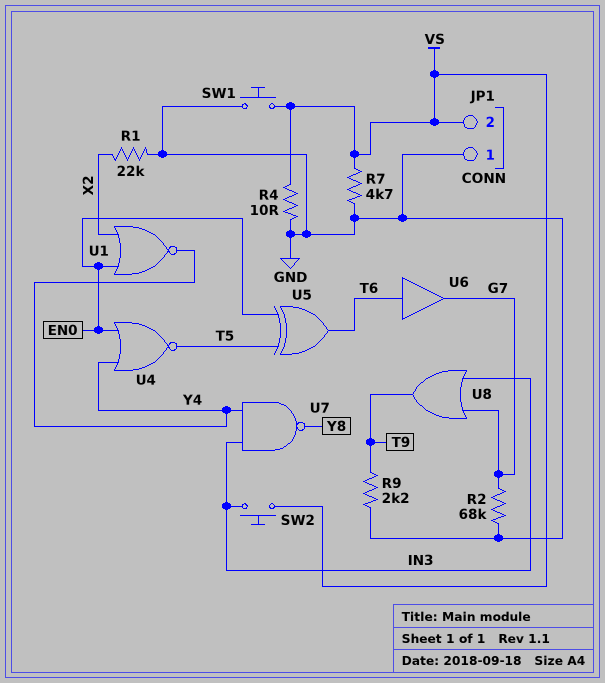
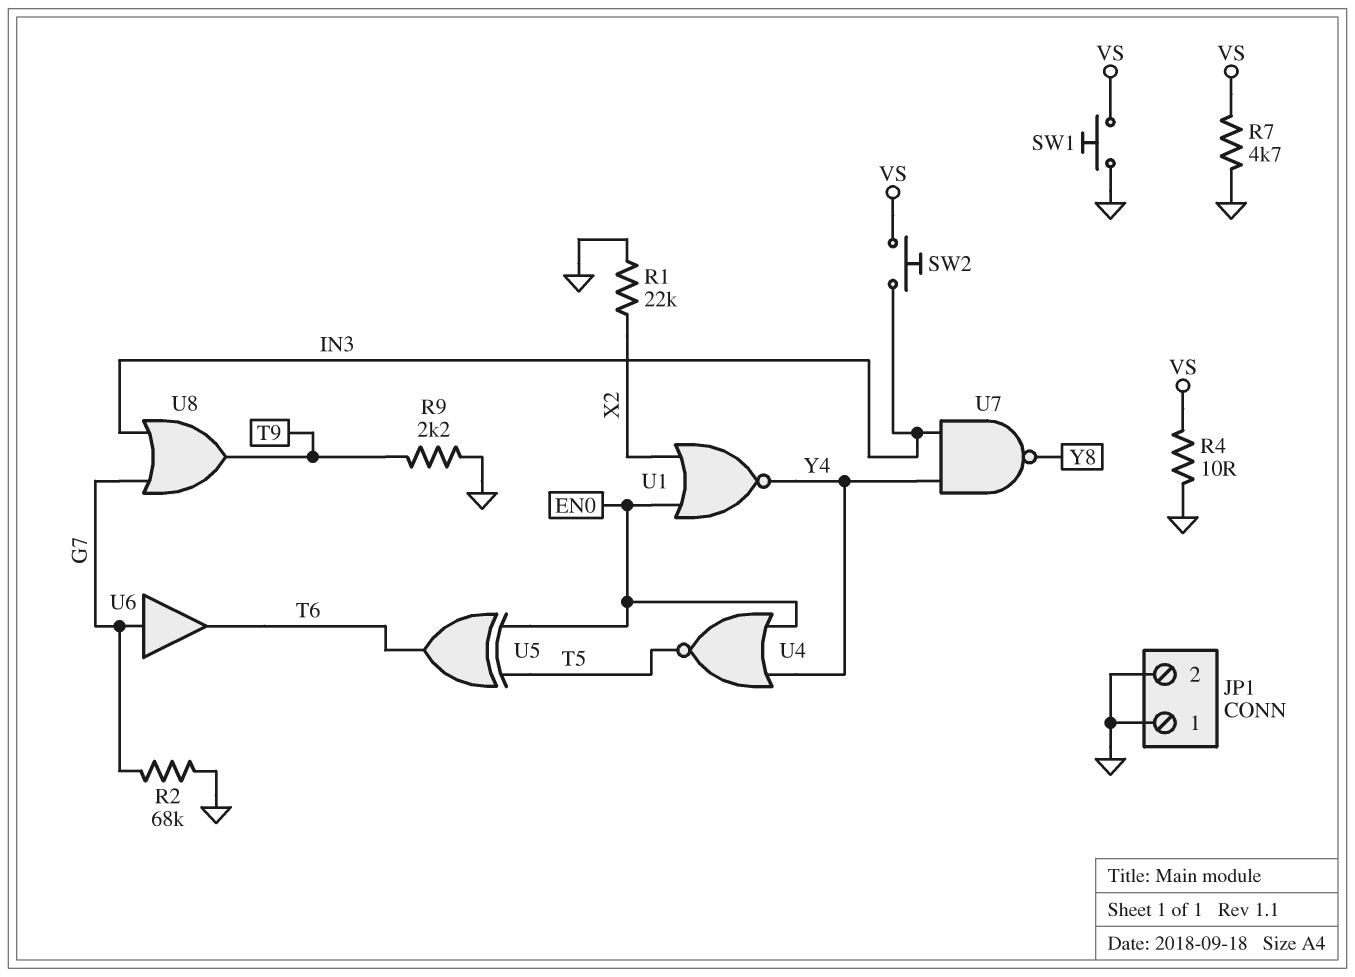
JP1 pin 2: VS -> GND
U6: buffer (in T6, out G7) -> buffer (in G7, out T6)

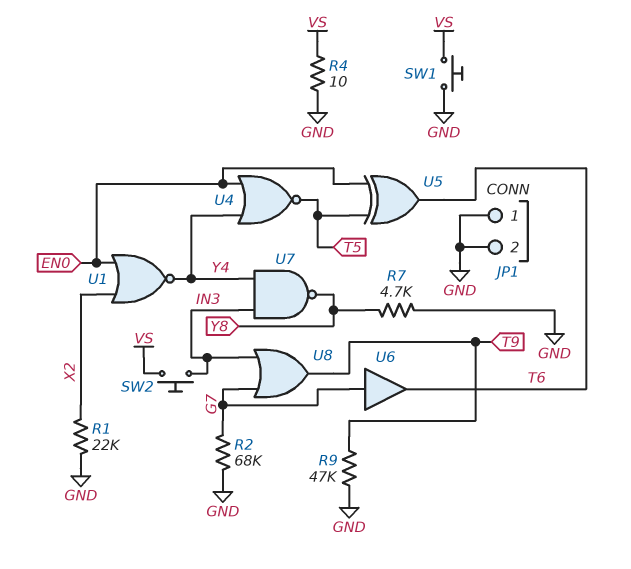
R7: 4.7k (GND, VS) -> 4.7k (GND, Y8)
R9: 2.2k (GND, T9) -> 47k (GND, T9)

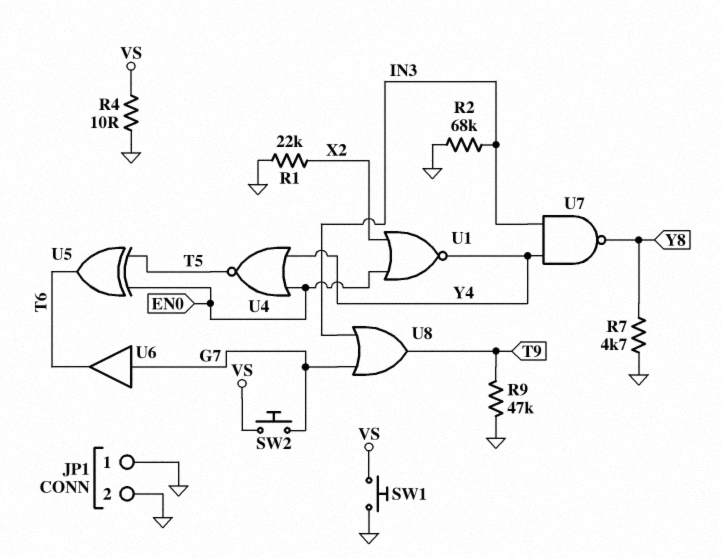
R2: 68k (G7, GND) -> 68k (GND, IN3)
SW2: button (IN3, VS) -> button (G7, VS)

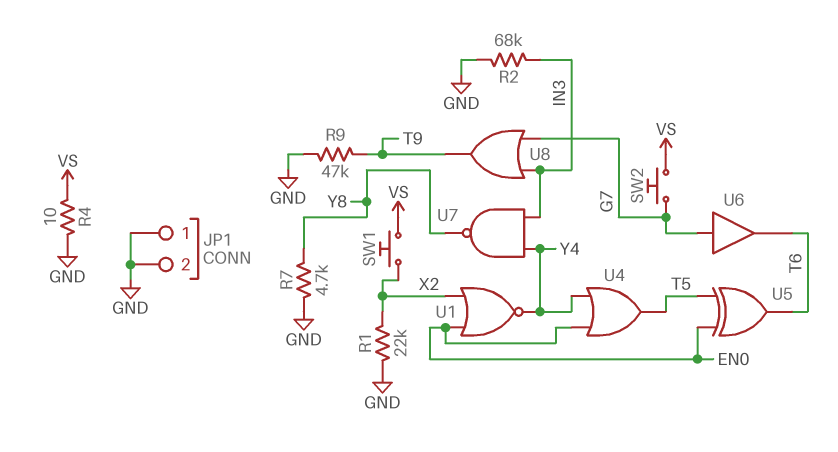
SW1: button (GND, VS) -> button (VS, X2)
U4: NOR (in EN0, in Y4, out T5) -> OR (in EN0, in Y4, out T5)

